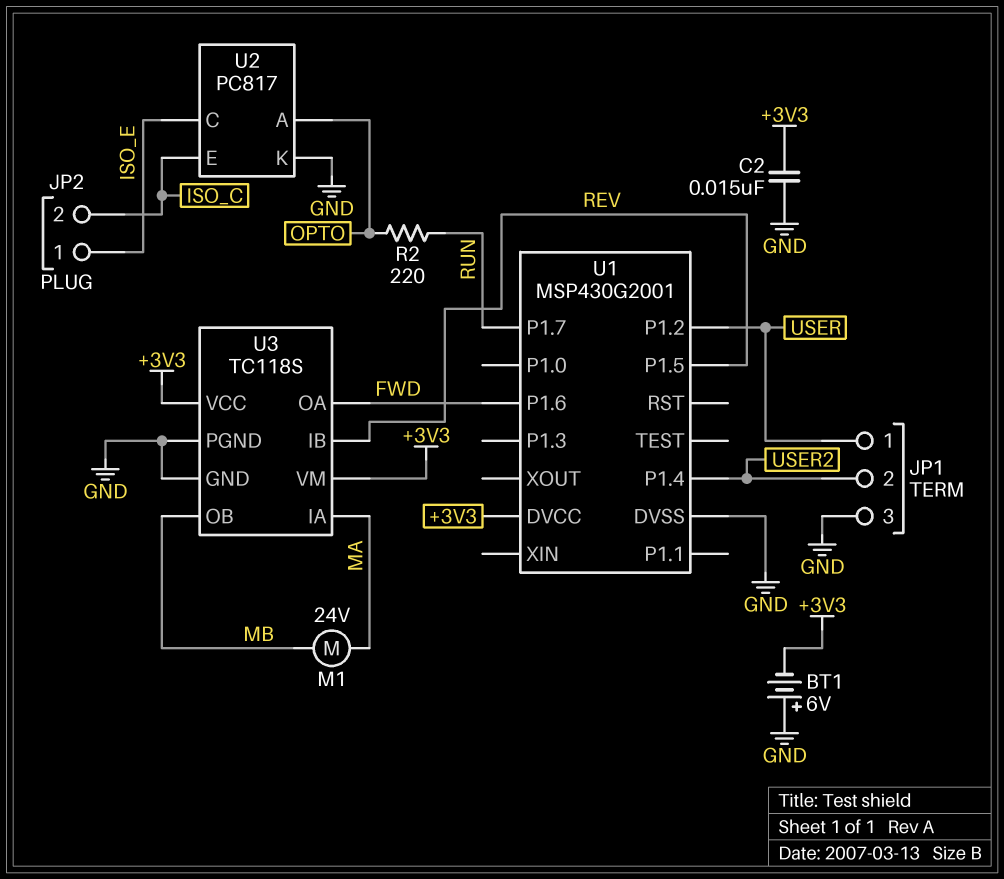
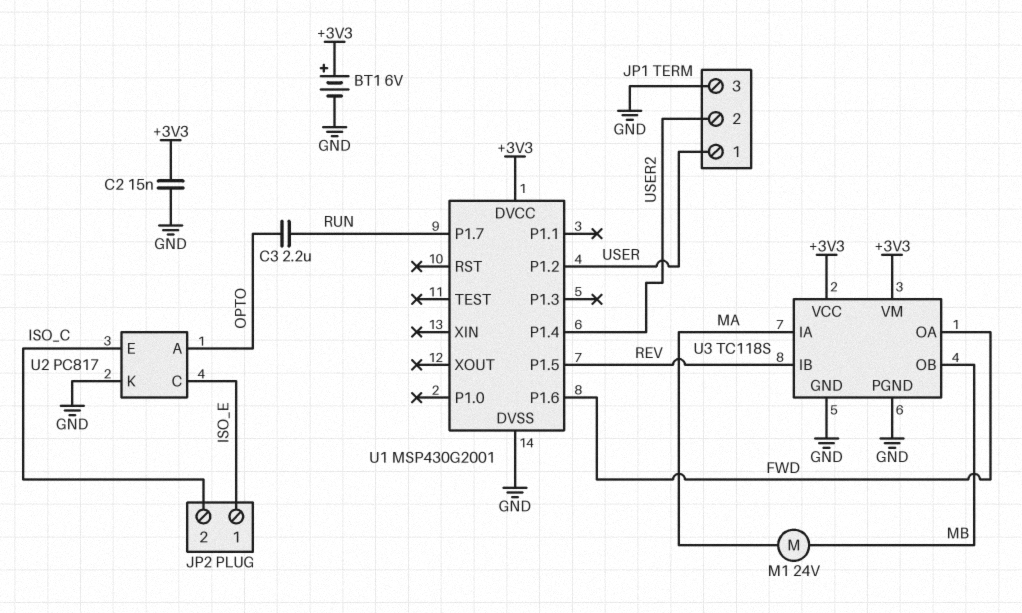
BT1: 6V (plus GND, minus +3V3) -> 6V (plus +3V3, minus GND)
C3: none -> 2.2uF (OPTO, RUN)
R2: 220 (OPTO, RUN) -> none

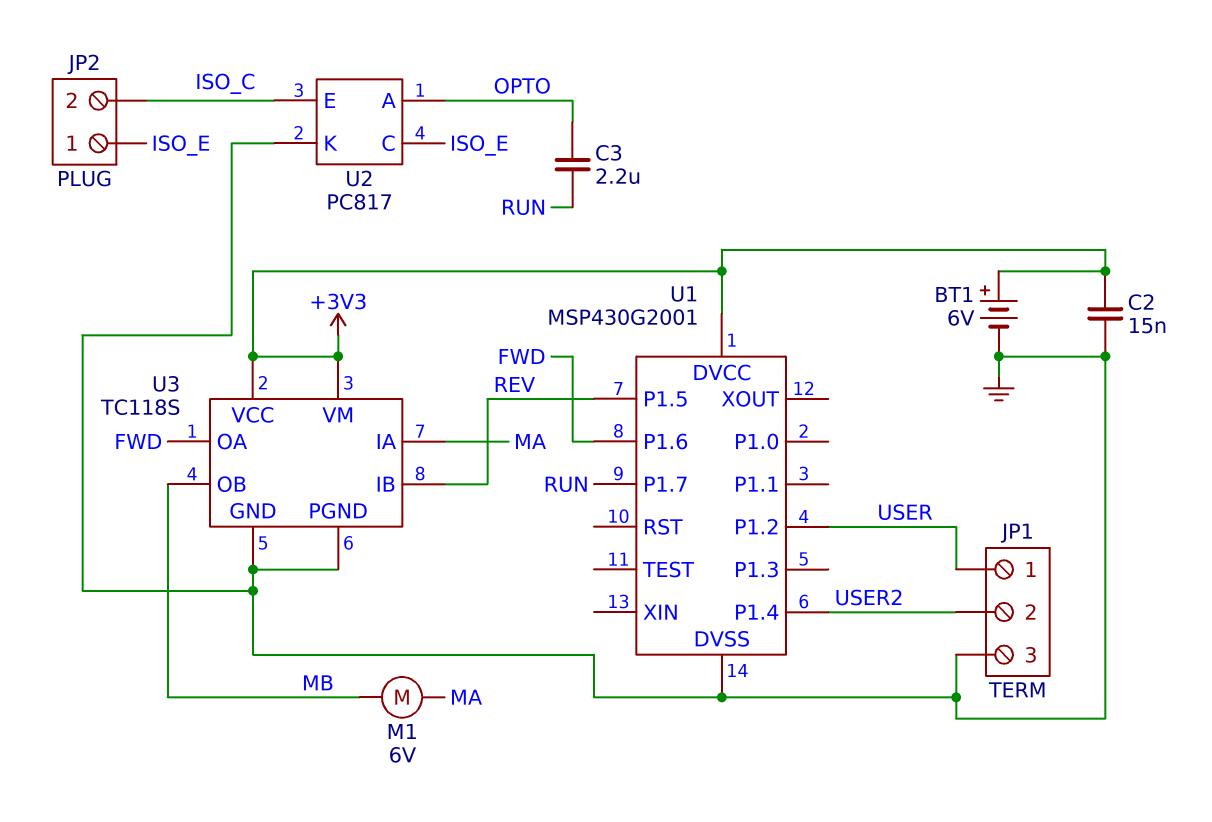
M1: motor 24V (MA, MB) -> motor 6V (MA, MB)

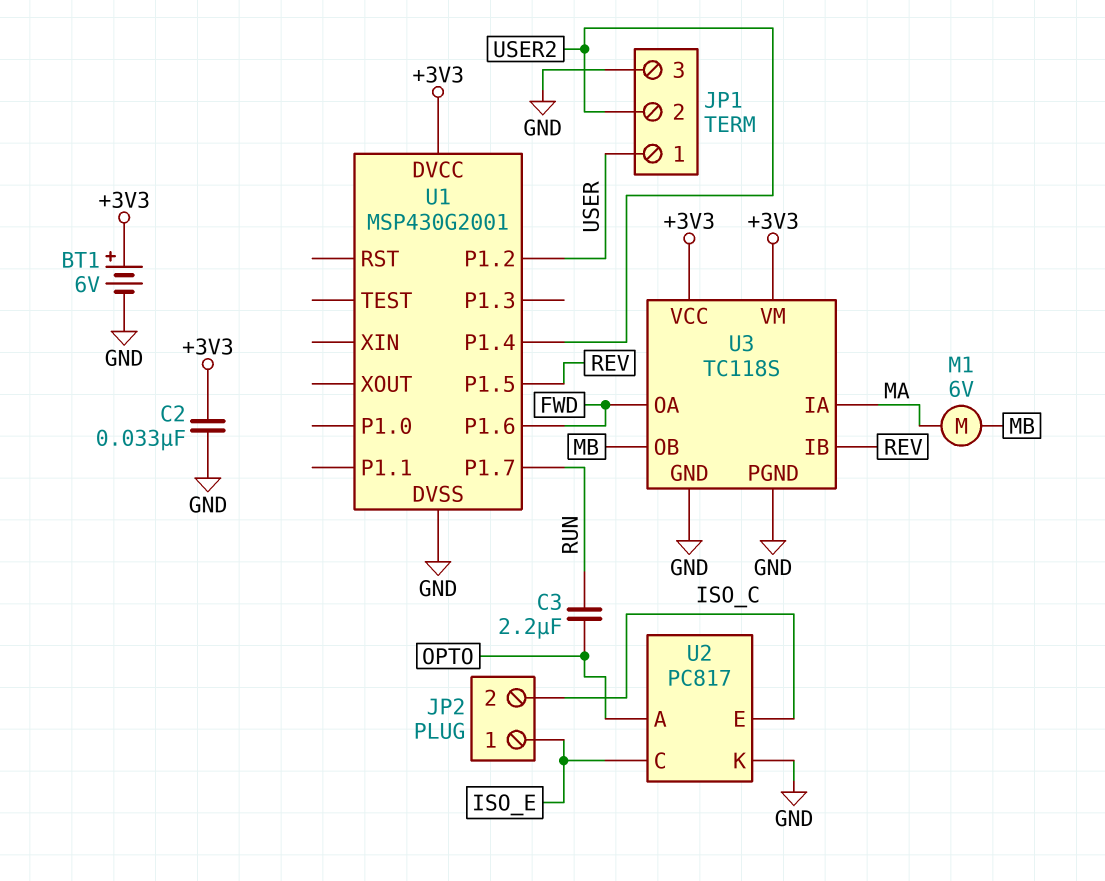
C2: 15nF (+3V3, GND) -> 33nF (+3V3, GND)

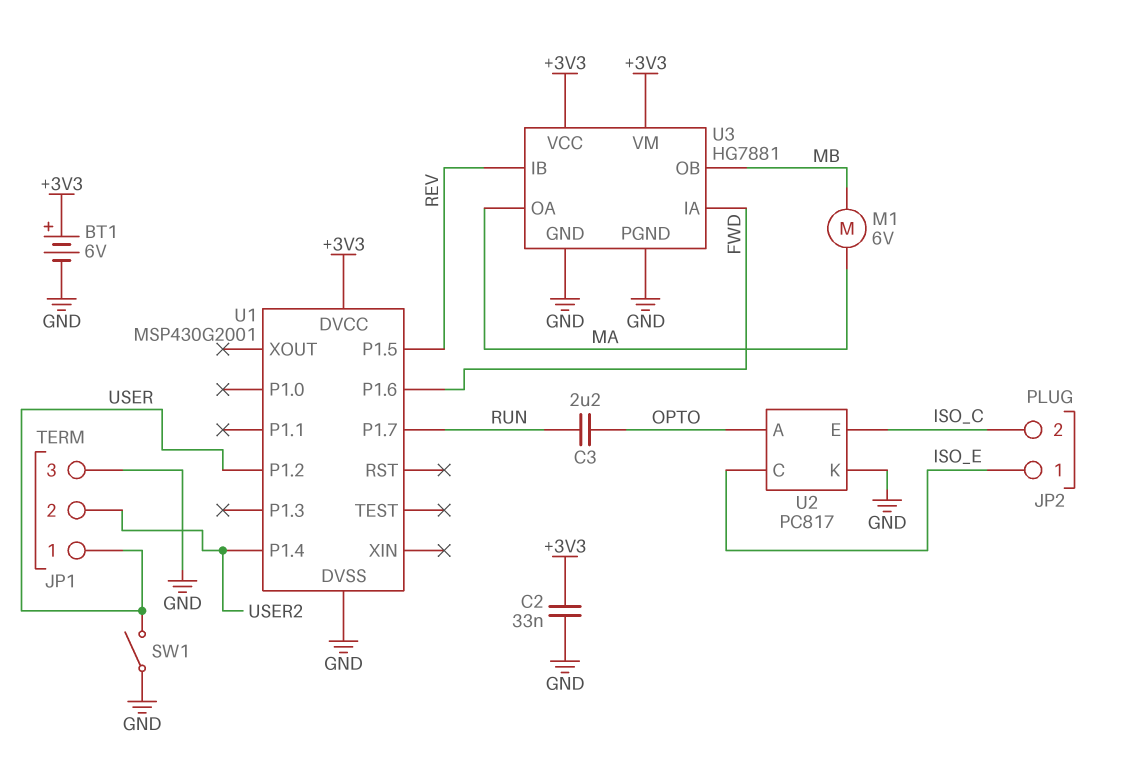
SW1: none -> switch (GND, USER)
U3: TC118S -> HG7881
U3 pin IA: MA -> FWD
U3 pin OA: FWD -> MA

